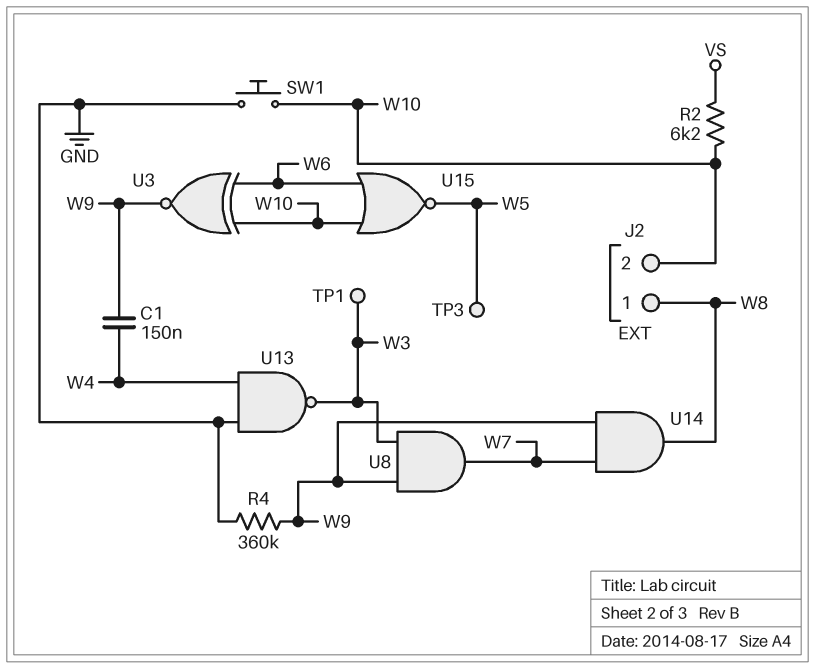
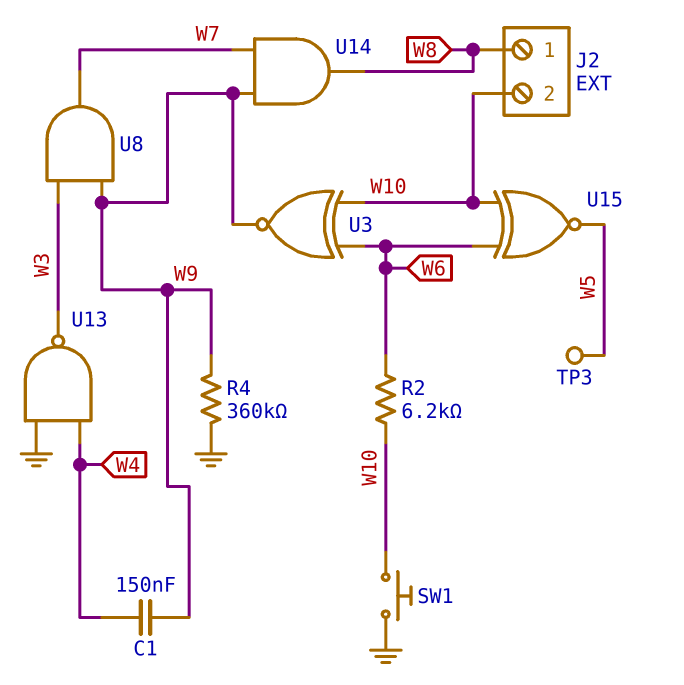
R2: 6.2k (VS, W10) -> 6.2k (W6, W10)
TP1: test point (W3) -> none
U15: NOR (in W6, in W10, out W5) -> XNOR (in W6, in W10, out W5)

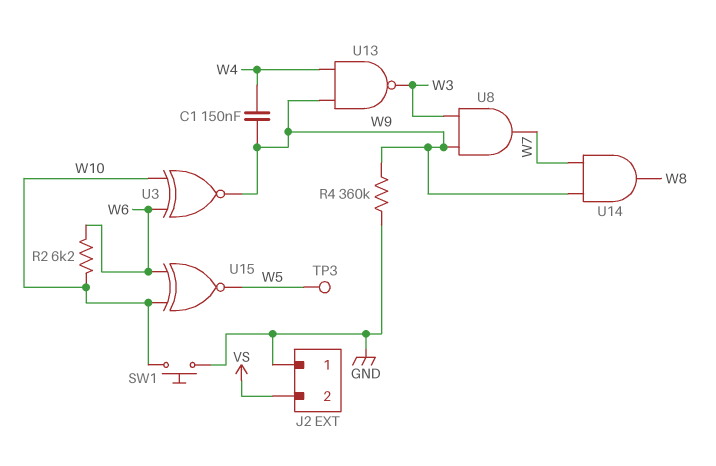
J2 pin 1: W8 -> GND
J2 pin 2: W10 -> VS
U13: NAND (in GND, in W4, out W3) -> NAND (in W4, in W9, out W3)

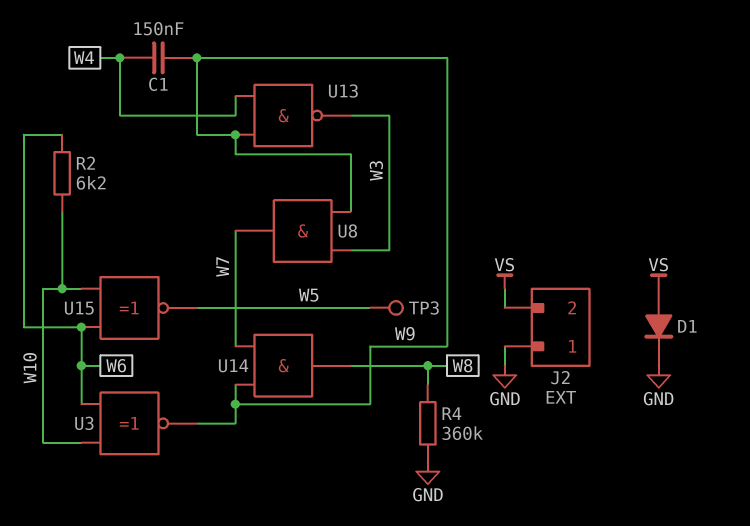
D1: none -> diode (A VS, K GND)
R4: 360k (GND, W9) -> 360k (GND, W8)
SW1: button (GND, W10) -> none

